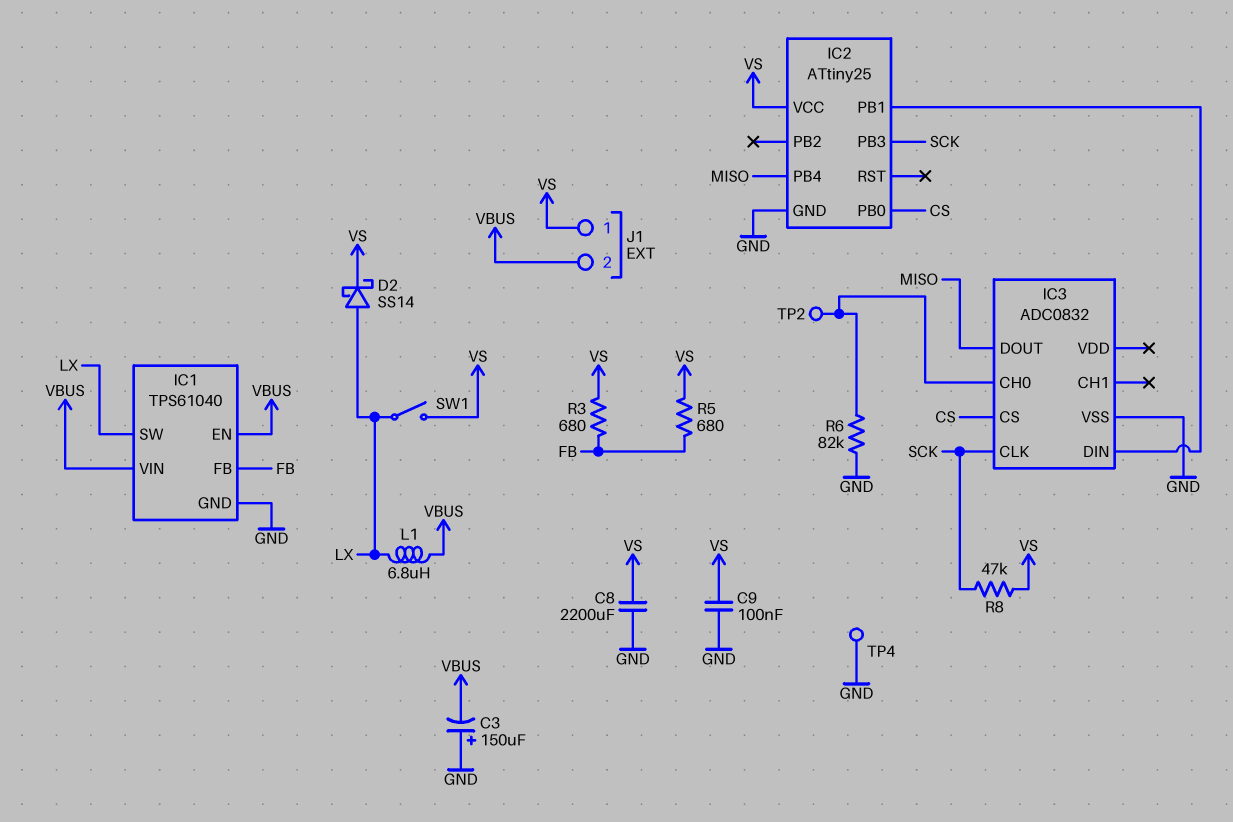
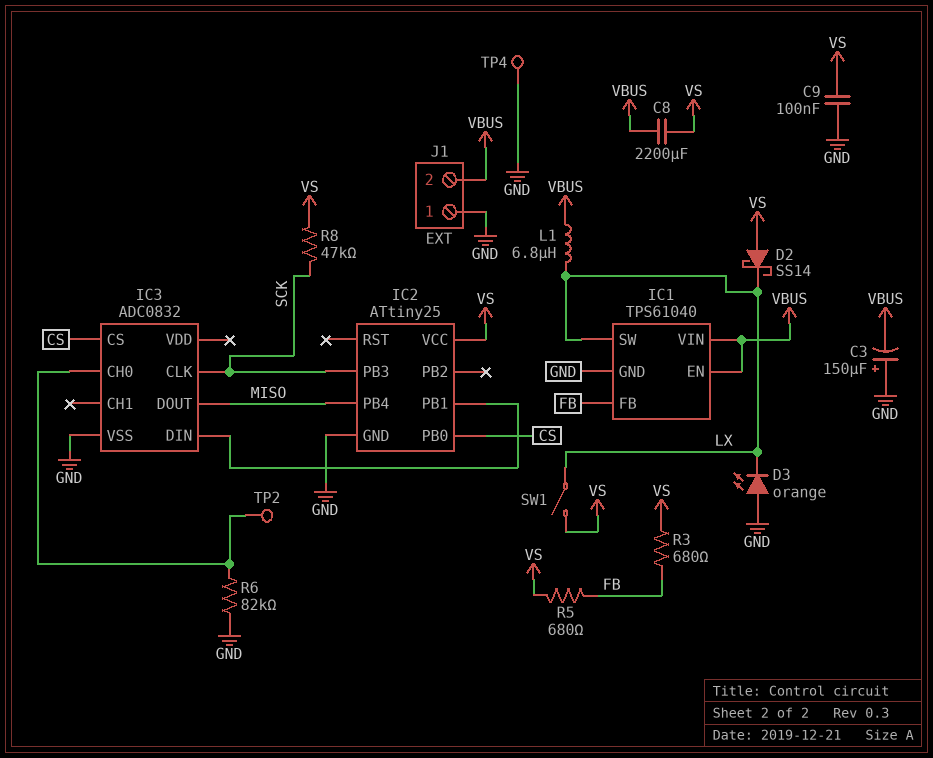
C8: 2200uF (GND, VS) -> 2200uF (VBUS, VS)
D2: schottky SS14 (A LX, K VS) -> schottky SS14 (A VS, K LX)
D3: none -> LED orange (A GND, K LX)
J1 pin 1: VS -> GND

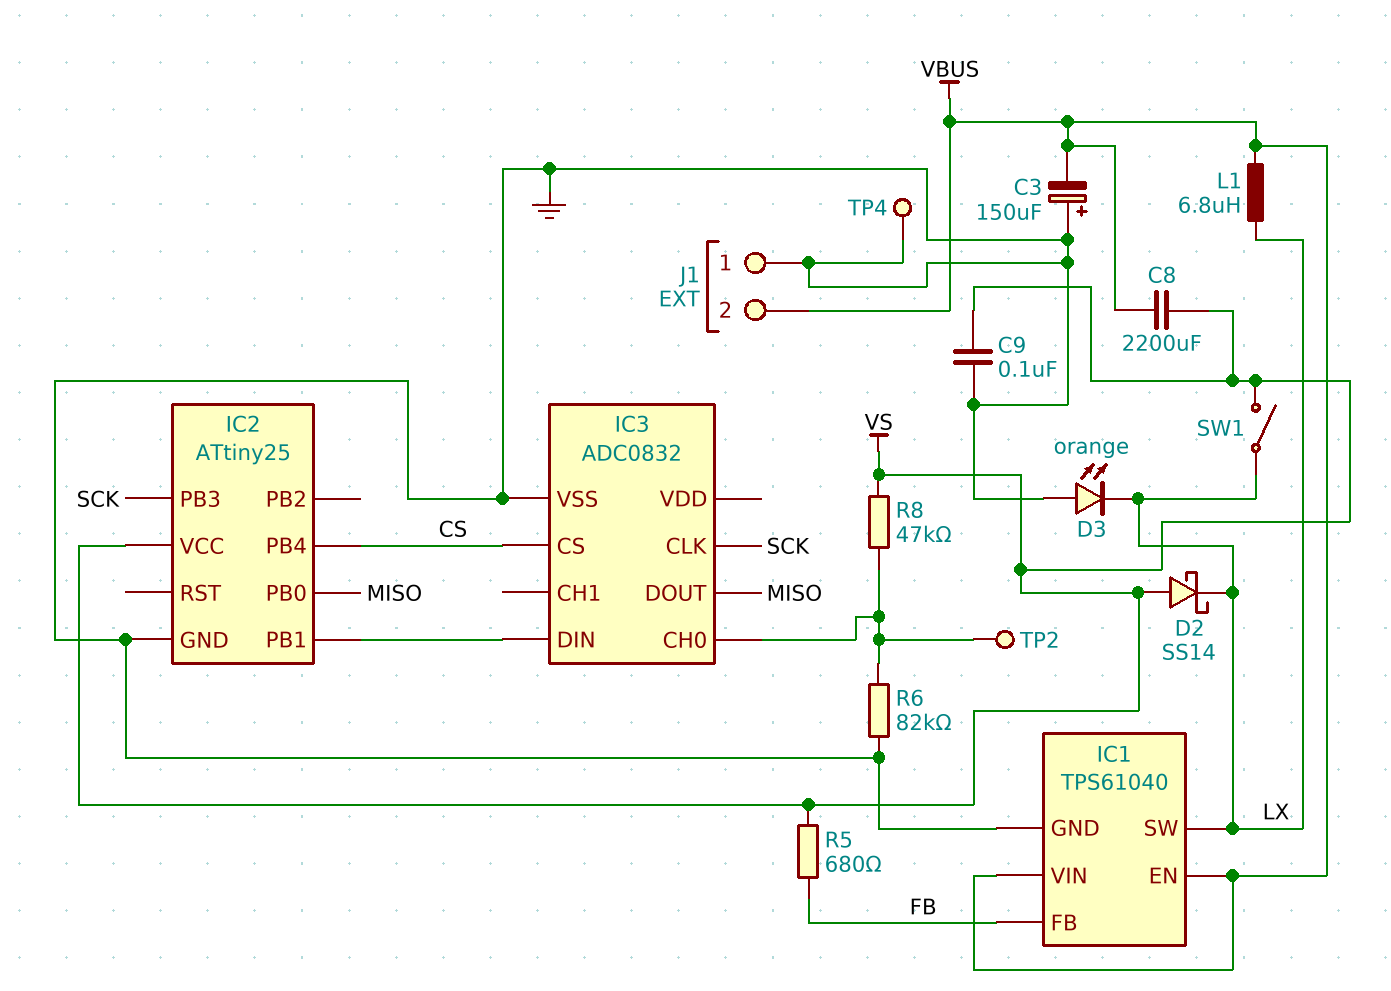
IC2 pin PB0: CS -> MISO
IC2 pin PB4: MISO -> CS
R3: 680 (FB, VS) -> none
R8: 47k (SCK, VS) -> 47k (IC3/CH0, VS)

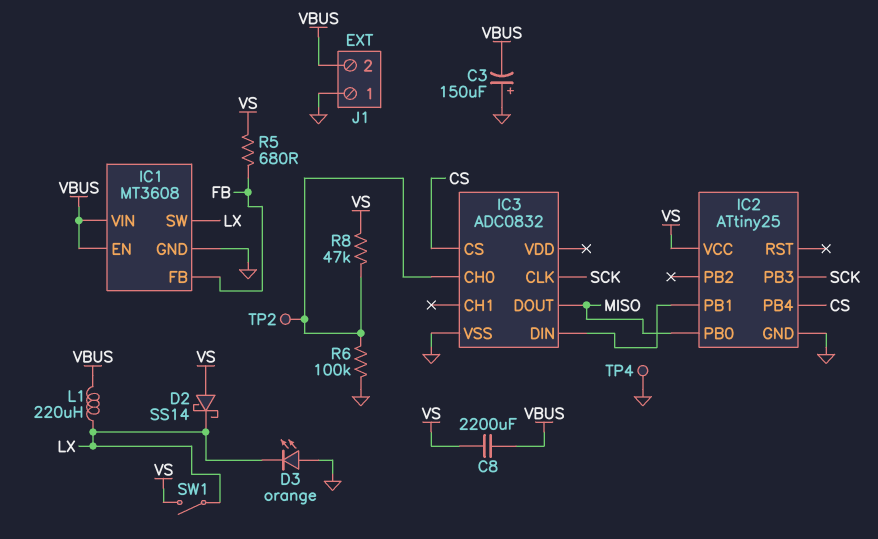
C9: 100nF (GND, VS) -> none
IC1: TPS61040 -> MT3608
L1: 6.8uH (LX, VBUS) -> 220uH (LX, VBUS)
R6: 82k (GND, IC3/CH0) -> 100k (GND, IC3/CH0)

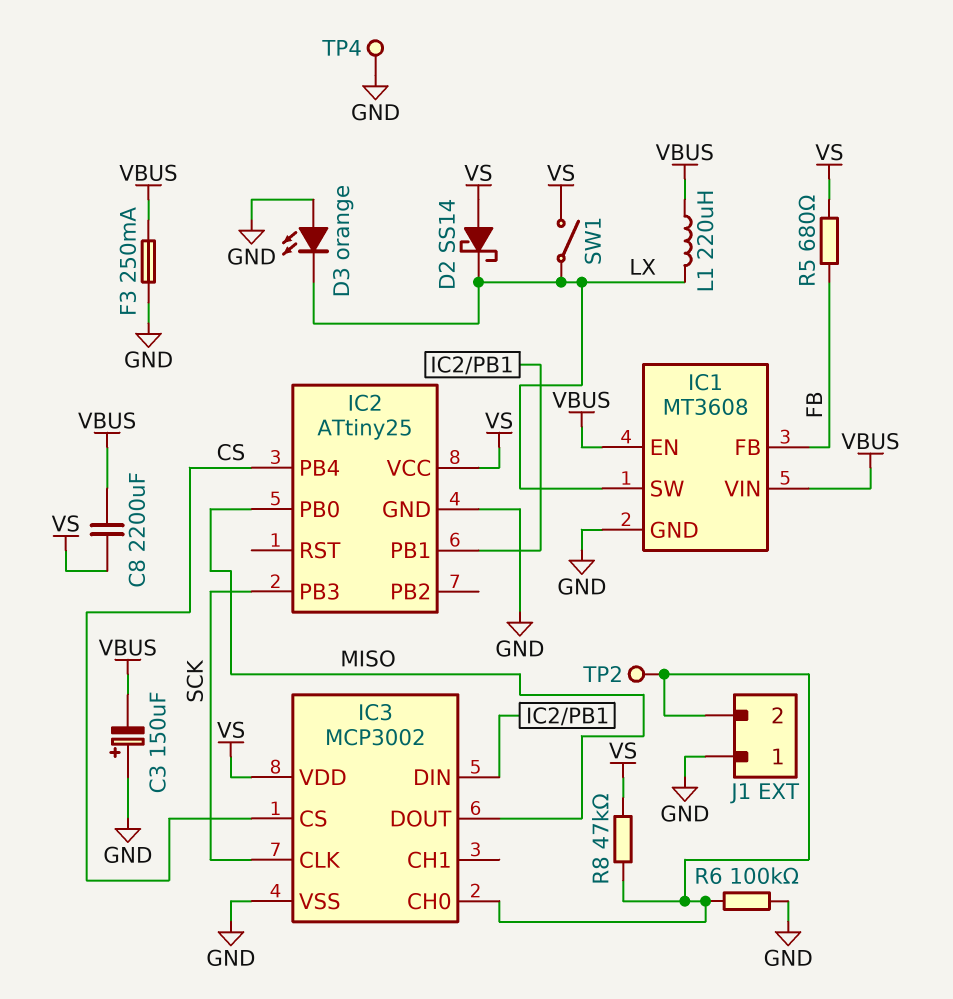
F3: none -> 250mA (GND, VBUS)
IC3: ADC0832 -> MCP3002
IC3 pin VDD: none -> VS
J1 pin 2: VBUS -> IC3/CH0

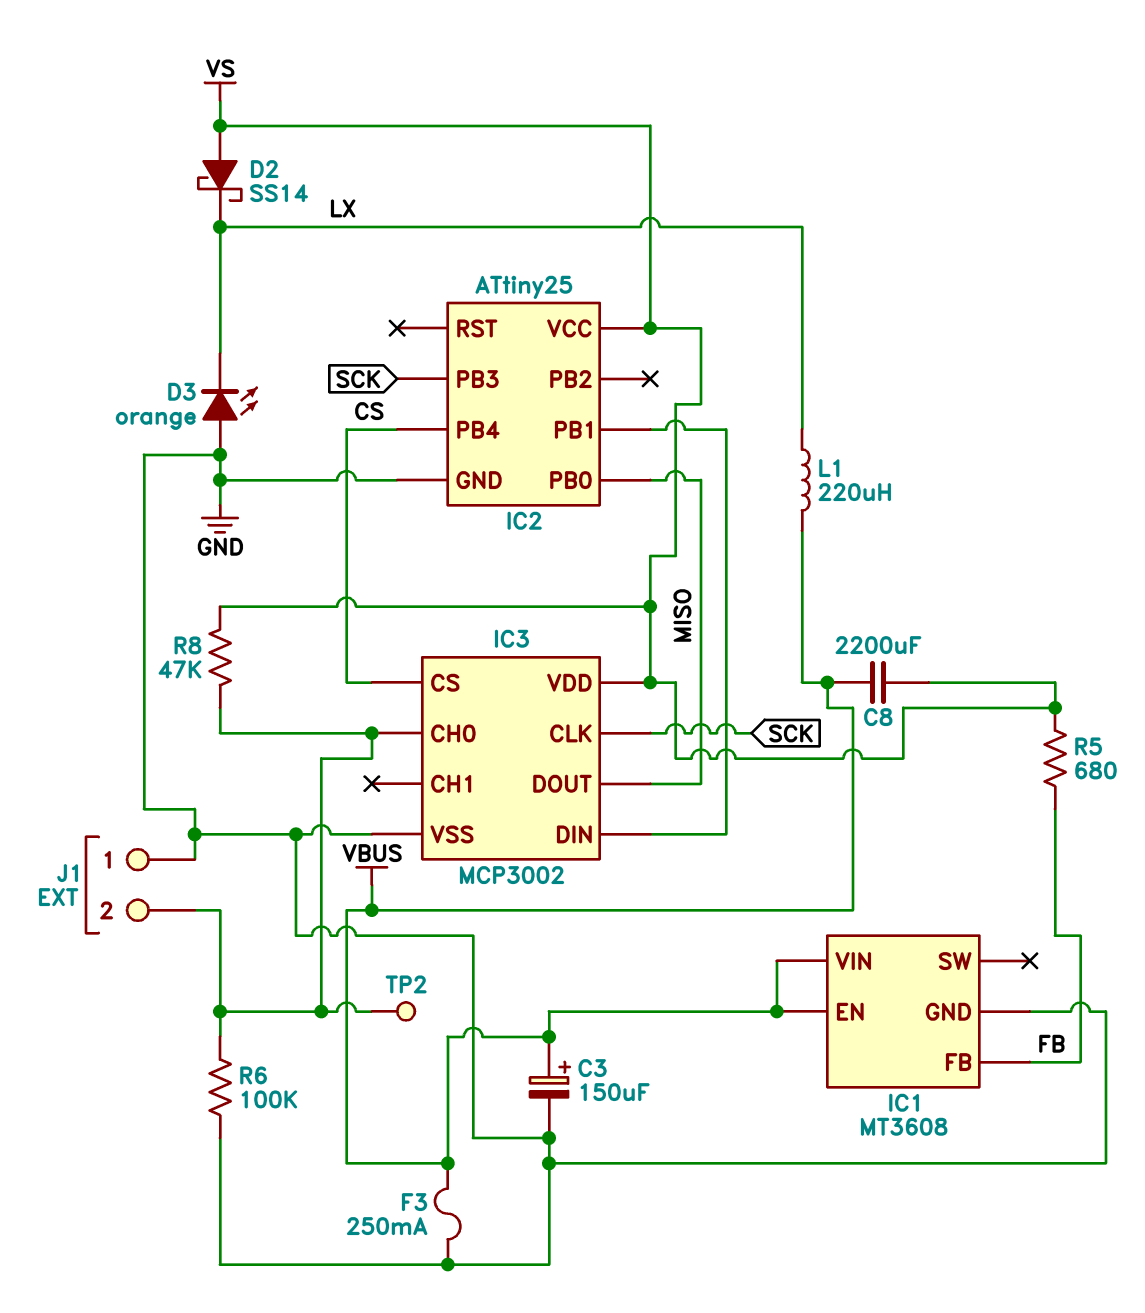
C3: 150uF (plus GND, minus VBUS) -> 150uF (plus VBUS, minus GND)
IC1 pin SW: LX -> none
SW1: switch (LX, VS) -> none
TP4: test point (GND) -> none

